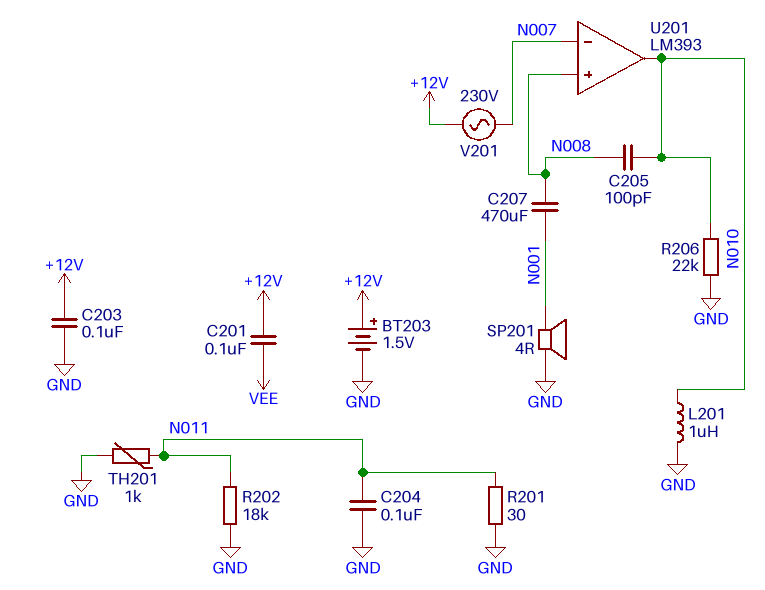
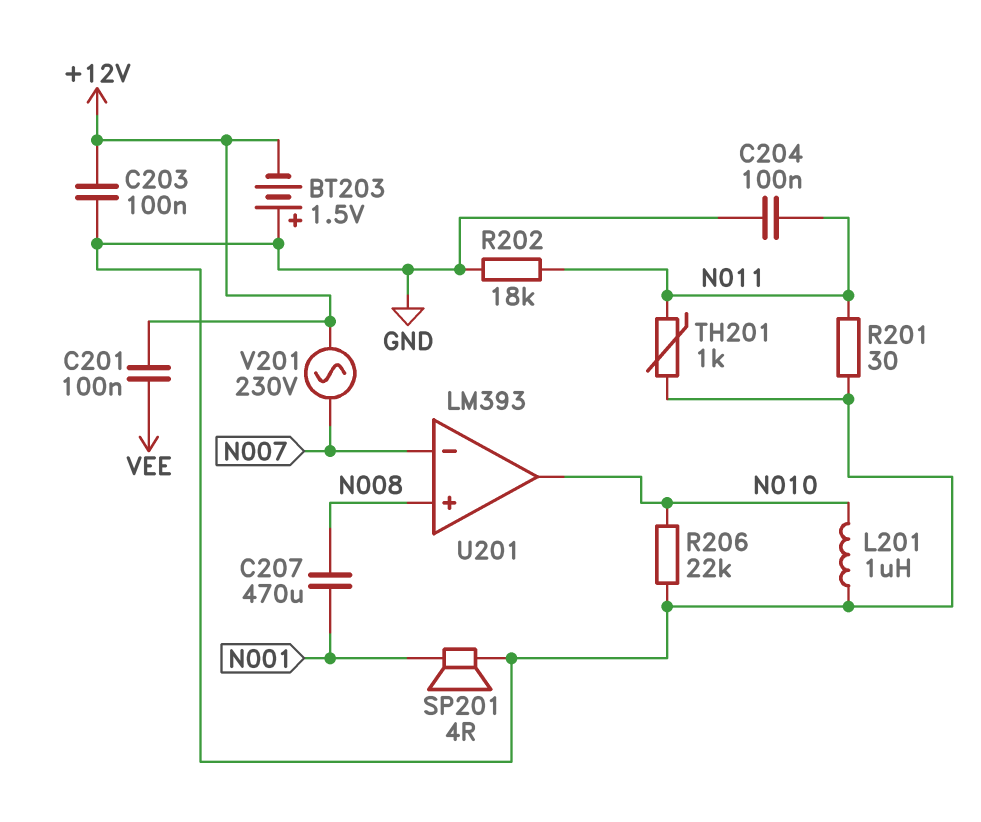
BT203: 1.5V (plus +12V, minus GND) -> 1.5V (plus GND, minus +12V)
C205: 100pF (N008, N010) -> none

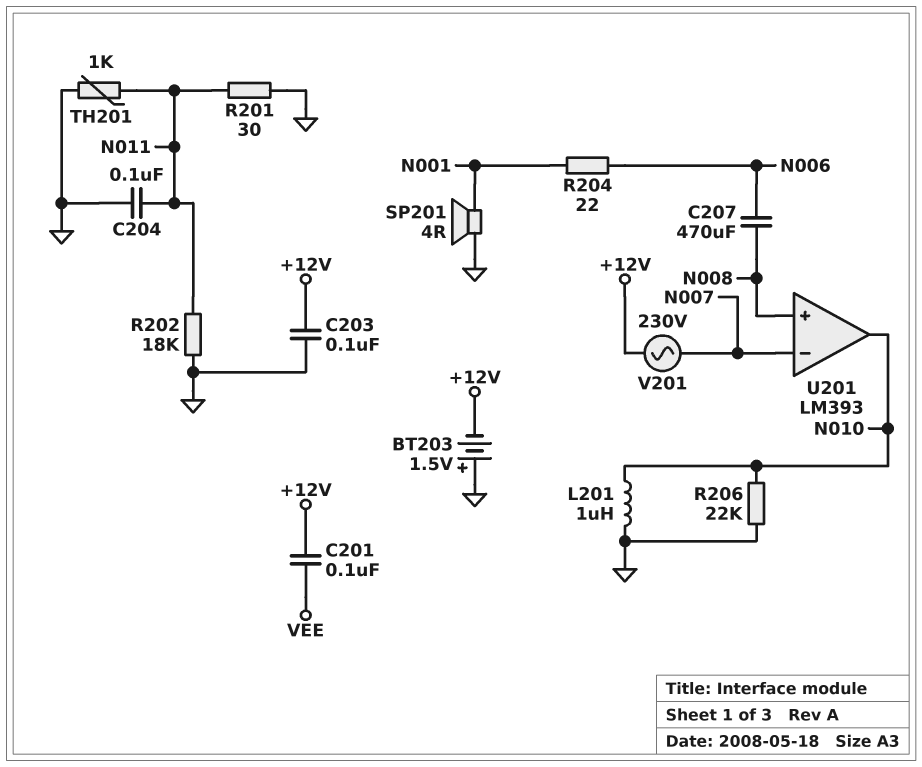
C207: 470uF (N001, N008) -> 470uF (N006, N008)
R204: none -> 22 (N001, N006)

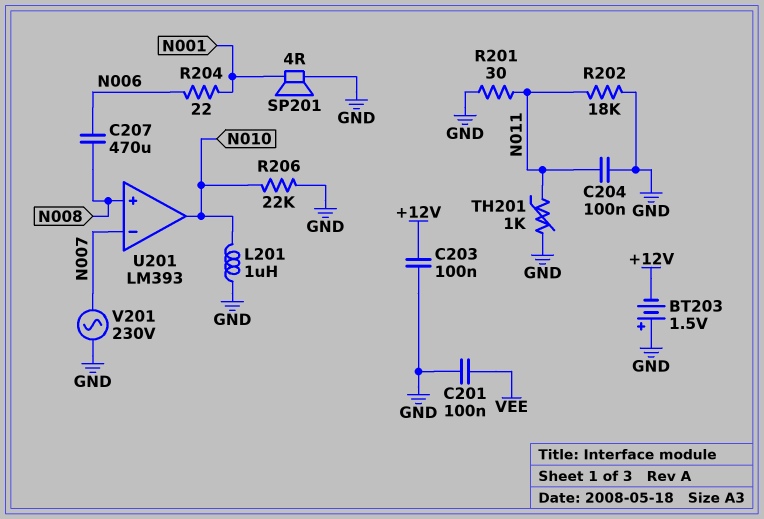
C201: 100nF (+12V, VEE) -> 100nF (GND, VEE)
V201: AC 230V (+12V, N007) -> AC 230V (GND, N007)

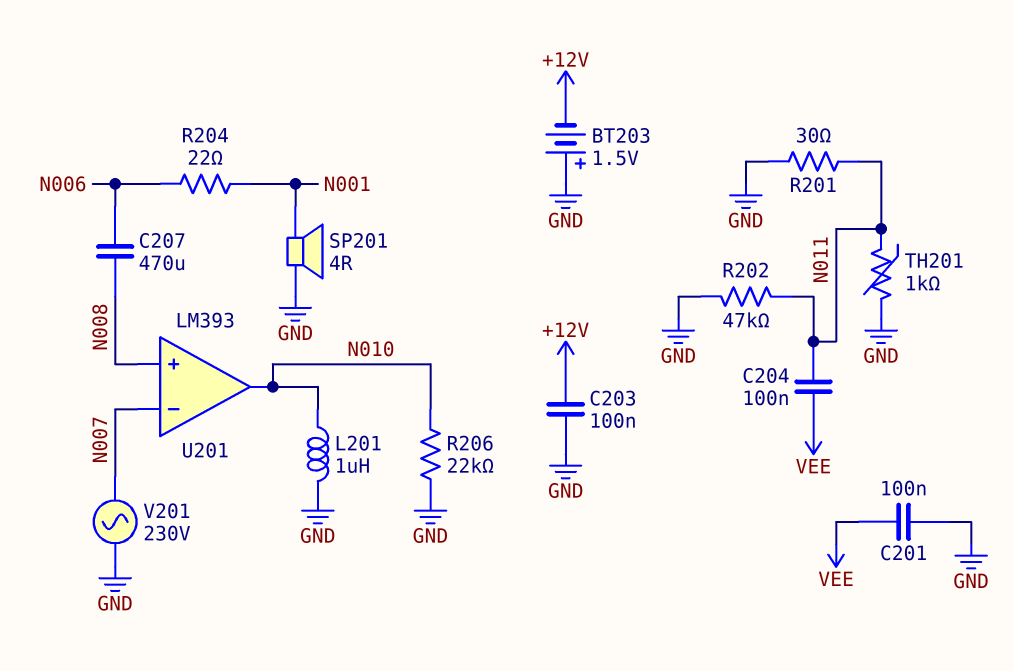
C204: 100nF (GND, N011) -> 100nF (N011, VEE)
R202: 18k (GND, N011) -> 47k (GND, N011)

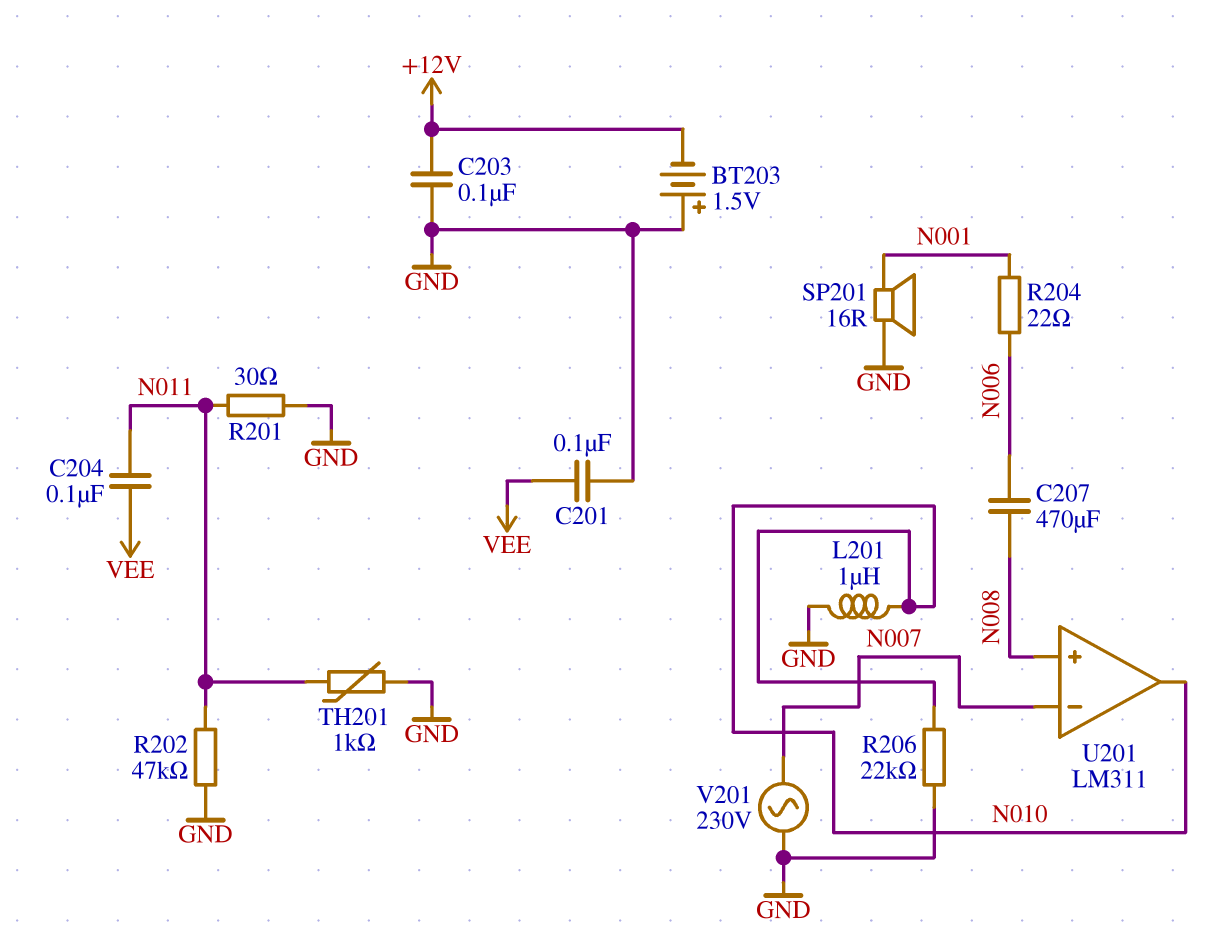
SP201: speaker 4R (GND, N001) -> speaker 16R (GND, N001)
U201: LM393 -> LM311

